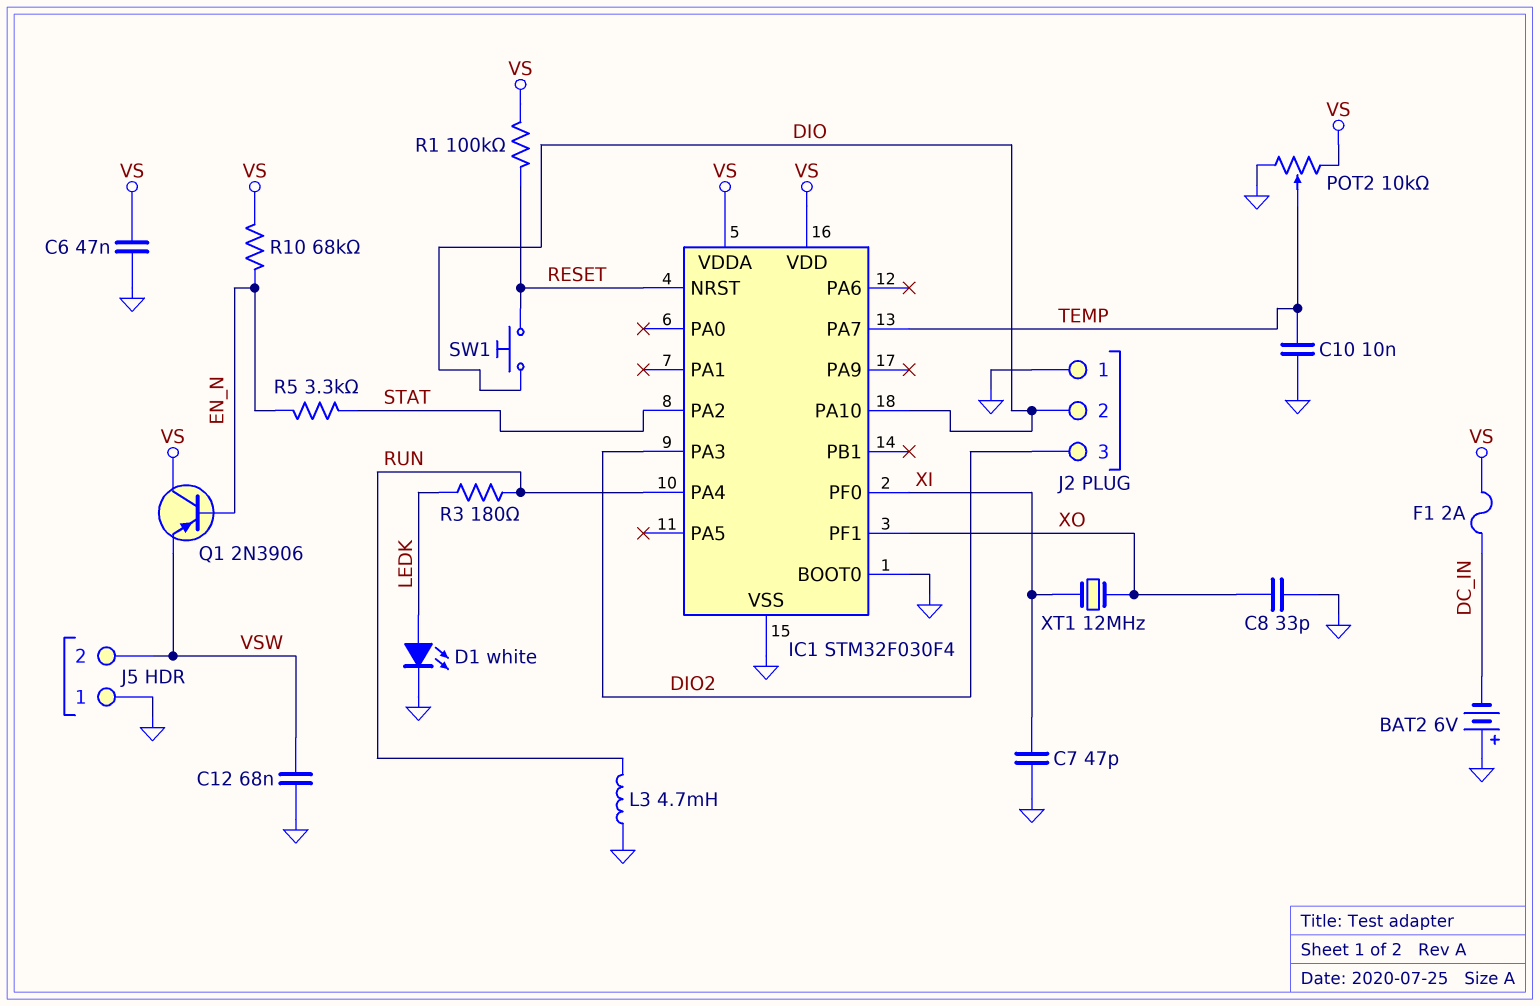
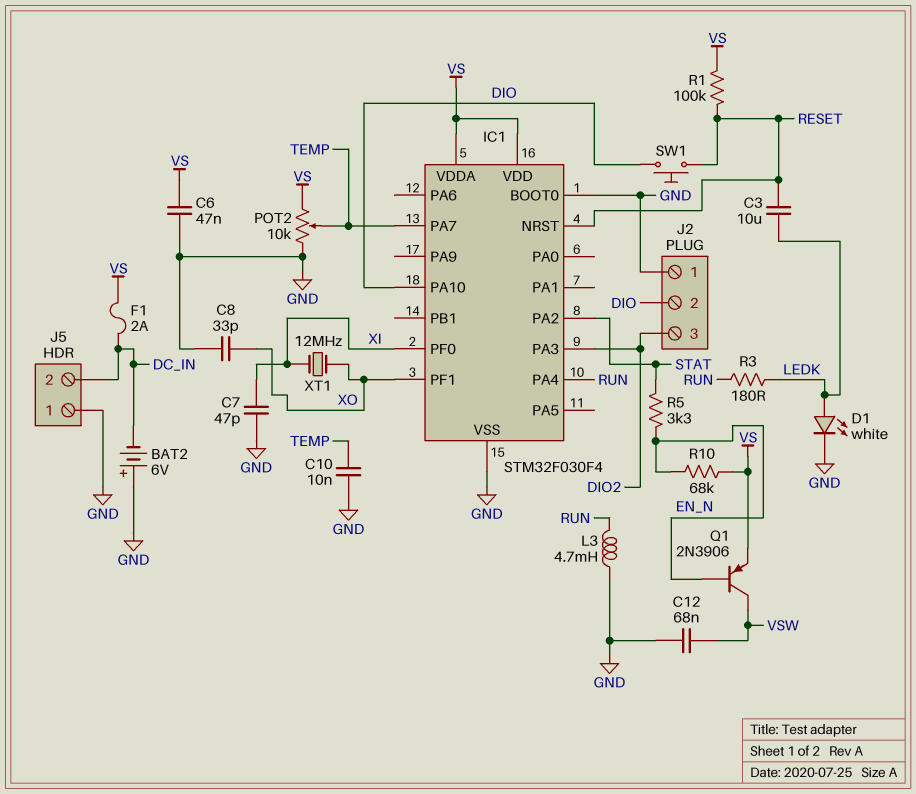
C3: none -> 10uF (LEDK, RESET)
J5 pin 2: VSW -> DC_IN
Q1: PNP 2N3906 (B EN_N, C VS, E VSW) -> PNP 2N3906 (B EN_N, C VSW, E VS)

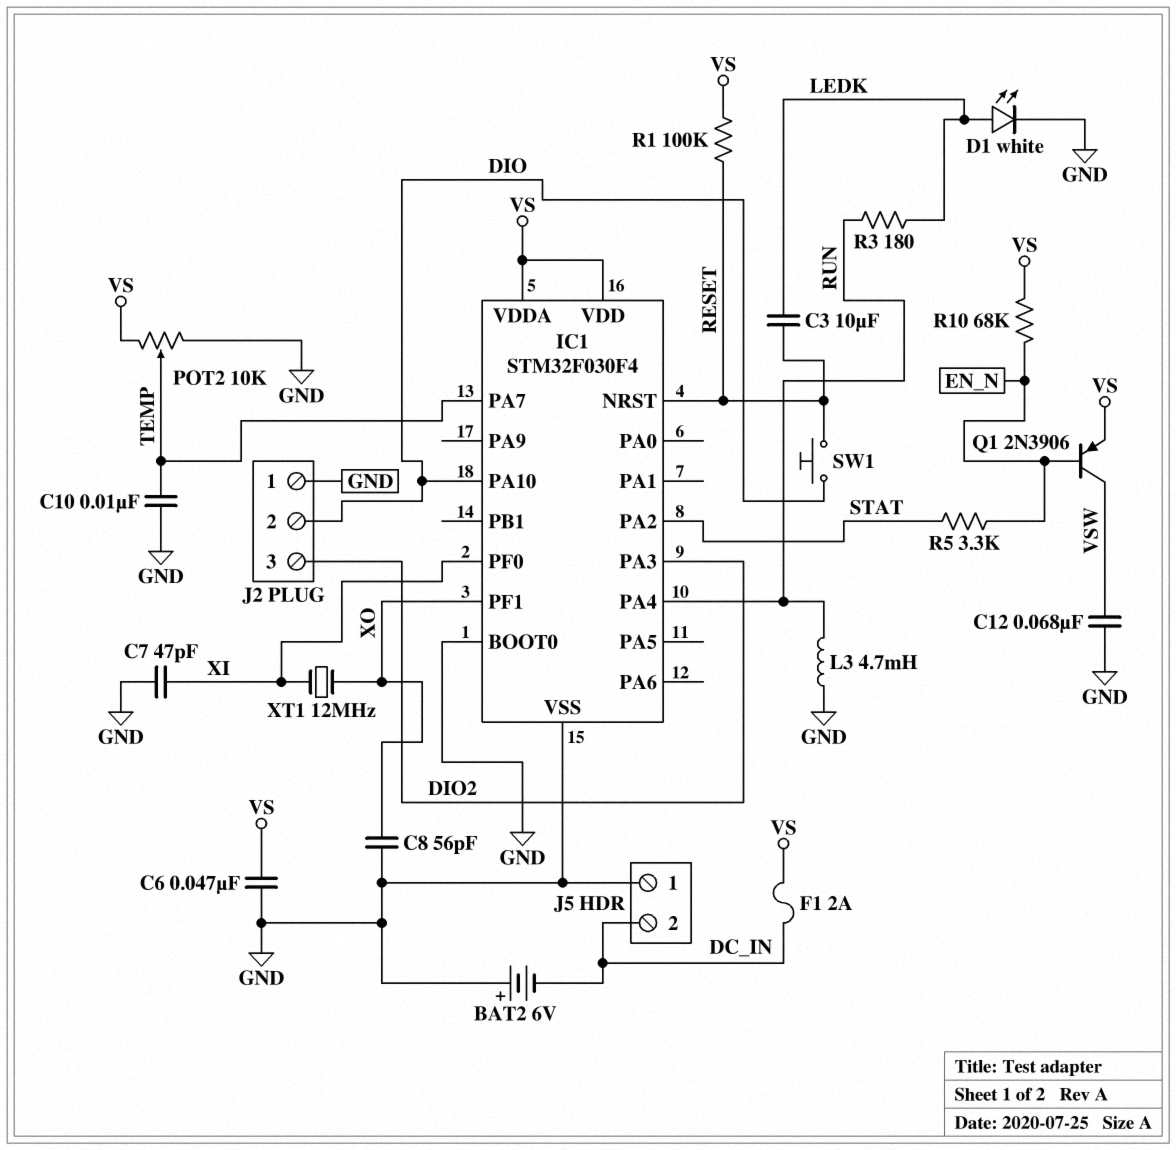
C8: 33pF (GND, XO) -> 56pF (GND, XO)

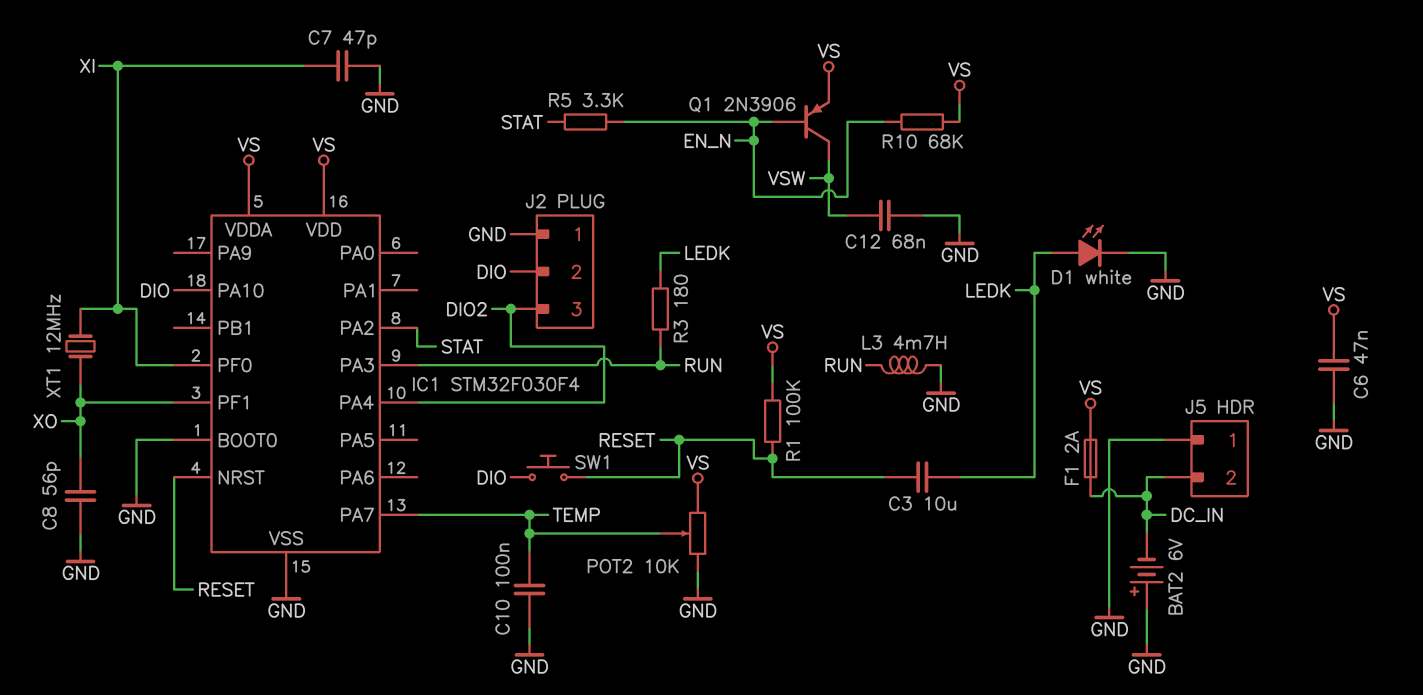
C10: 10nF (GND, TEMP) -> 100nF (GND, TEMP)
IC1 pin PA3: DIO2 -> RUN
IC1 pin PA4: RUN -> DIO2

